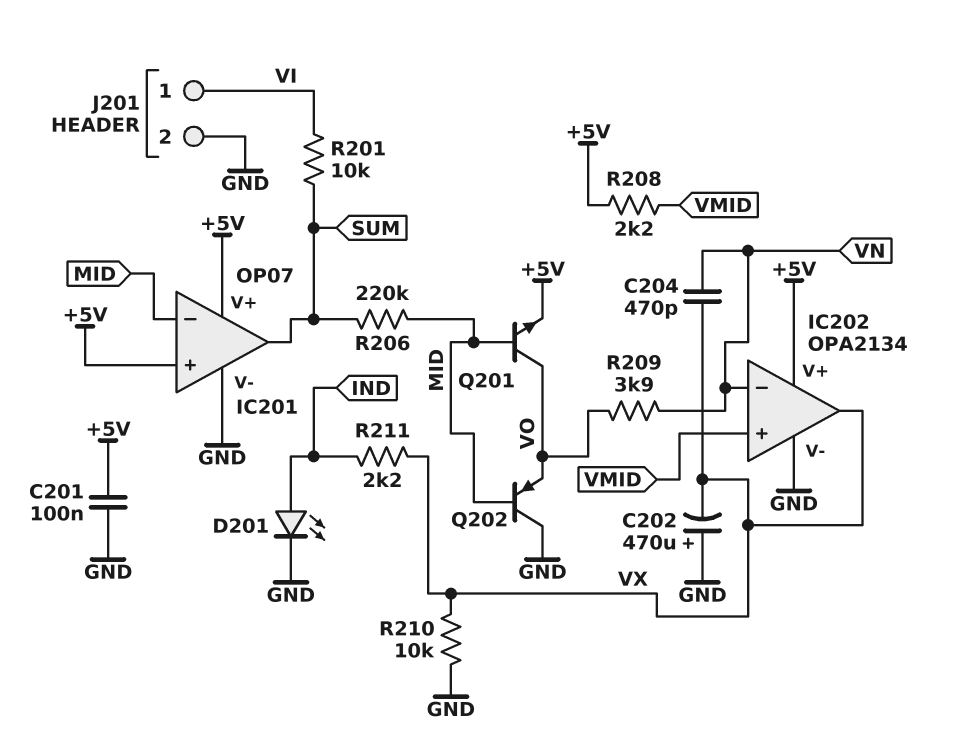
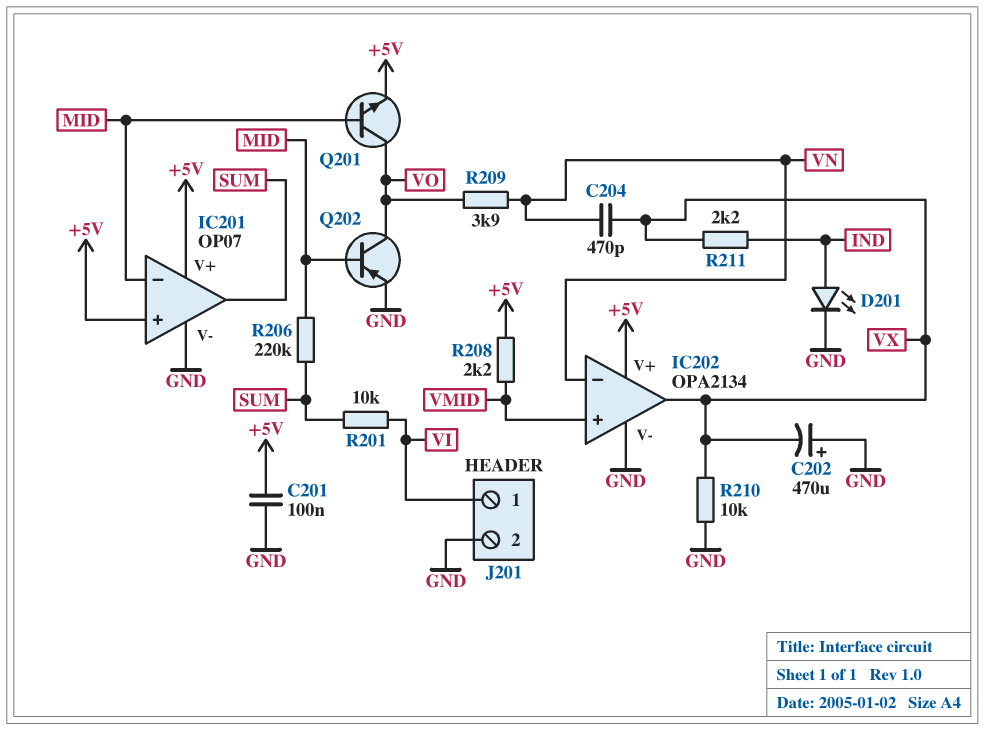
Q202: PNP (B MID, C GND, E VO) -> PNP (B MID, C VO, E GND)

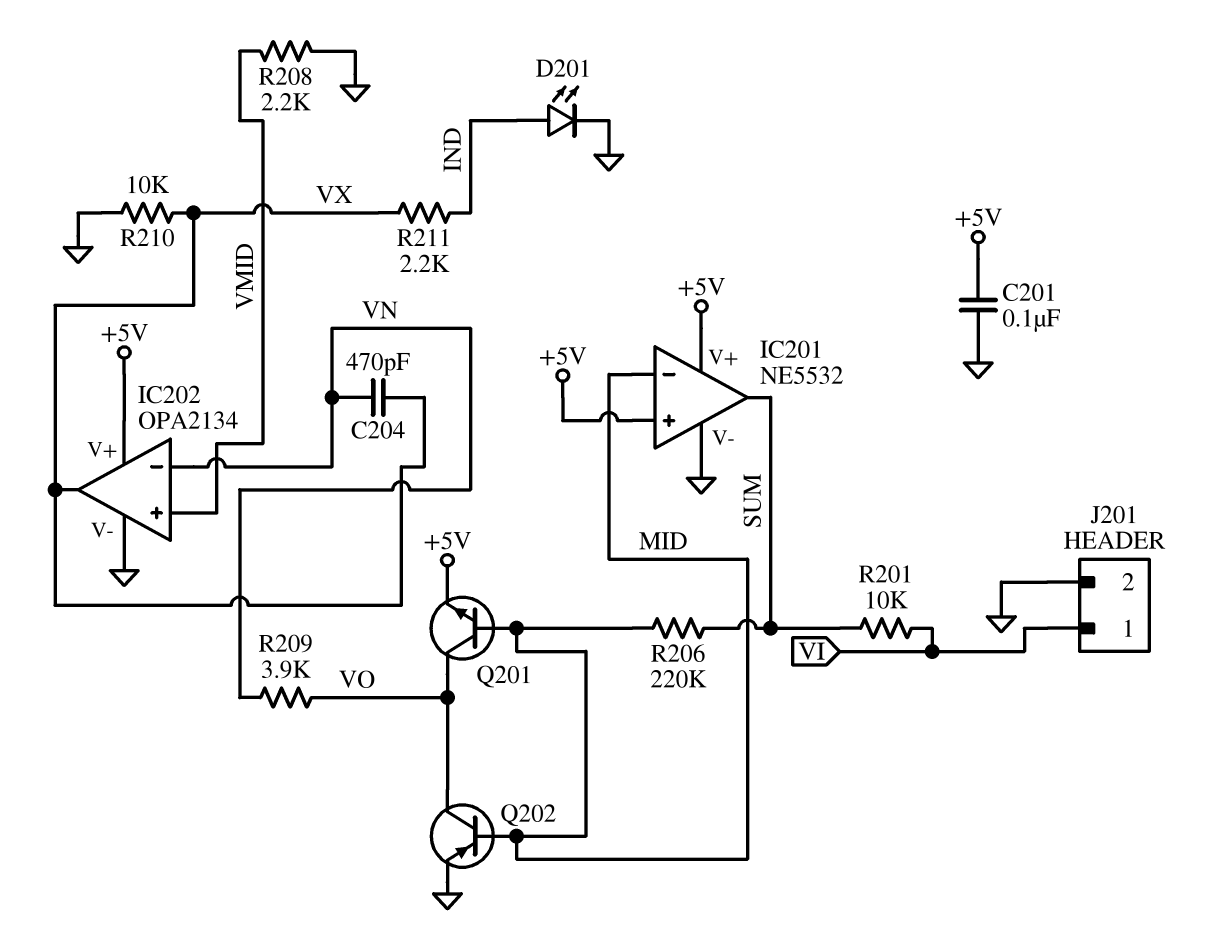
C202: 470uF (plus GND, minus VX) -> none
IC201: OP07 -> NE5532
R208: 2.2k (+5V, VMID) -> 2.2k (GND, VMID)

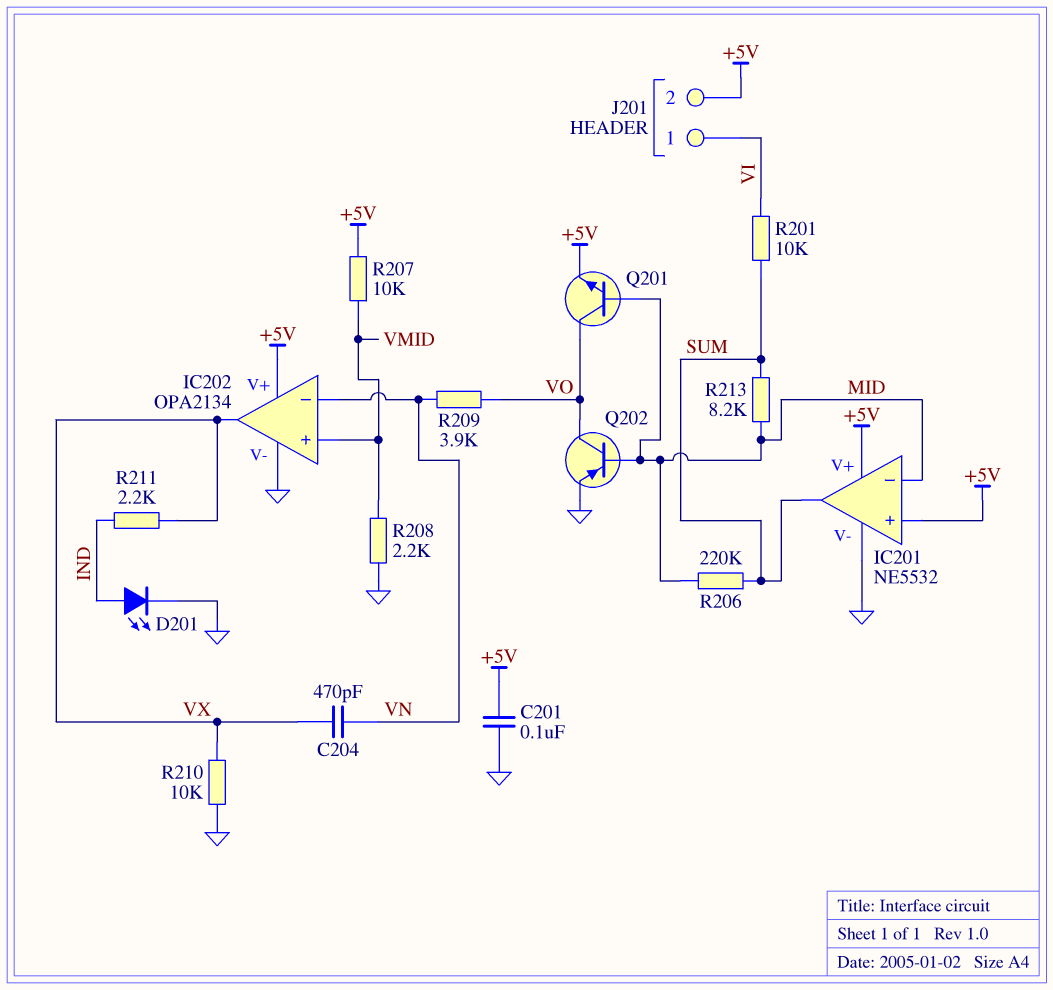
J201 pin 2: GND -> +5V
R207: none -> 10k (+5V, VMID)
R213: none -> 8.2k (MID, SUM)

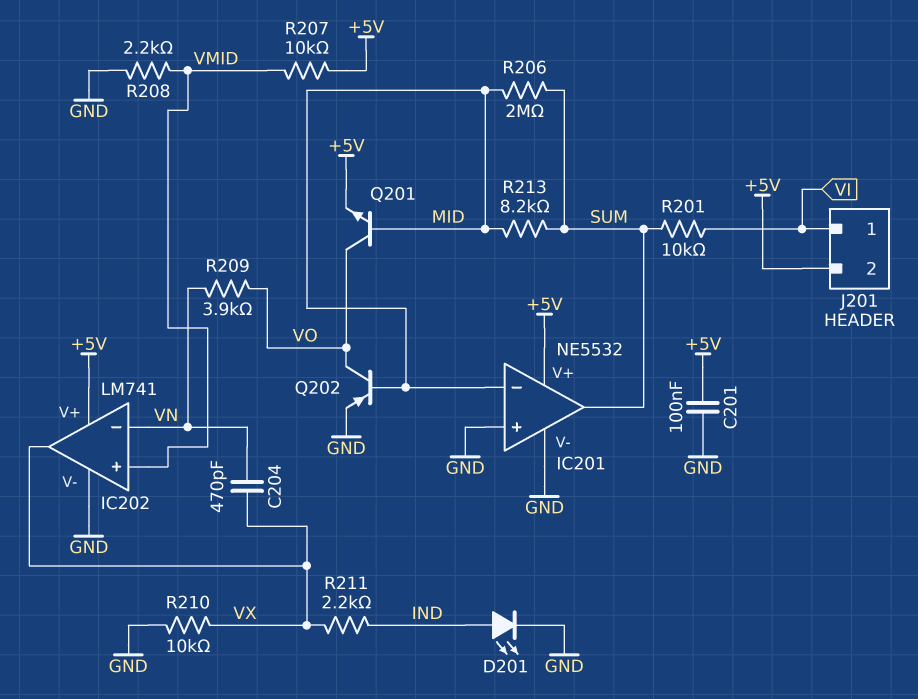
IC201 pin in+: +5V -> GND
IC202: OPA2134 -> LM741
R206: 220k (MID, SUM) -> 2M (MID, SUM)

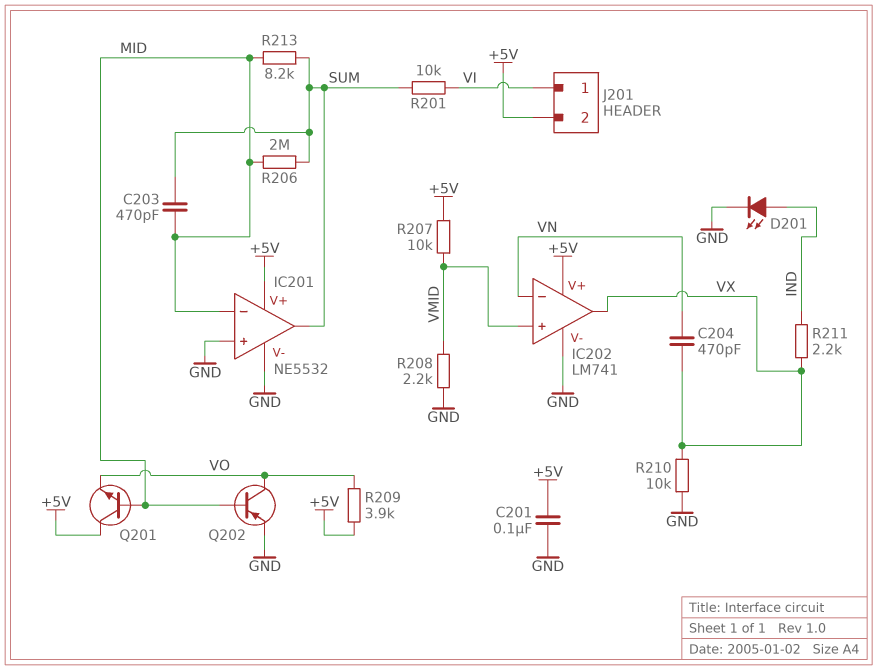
C203: none -> 470pF (MID, SUM)
Q201: NPN (B MID, C VO, E +5V) -> NPN (B MID, C +5V, E VO)
R209: 3.9k (VN, VO) -> 3.9k (+5V, VO)

